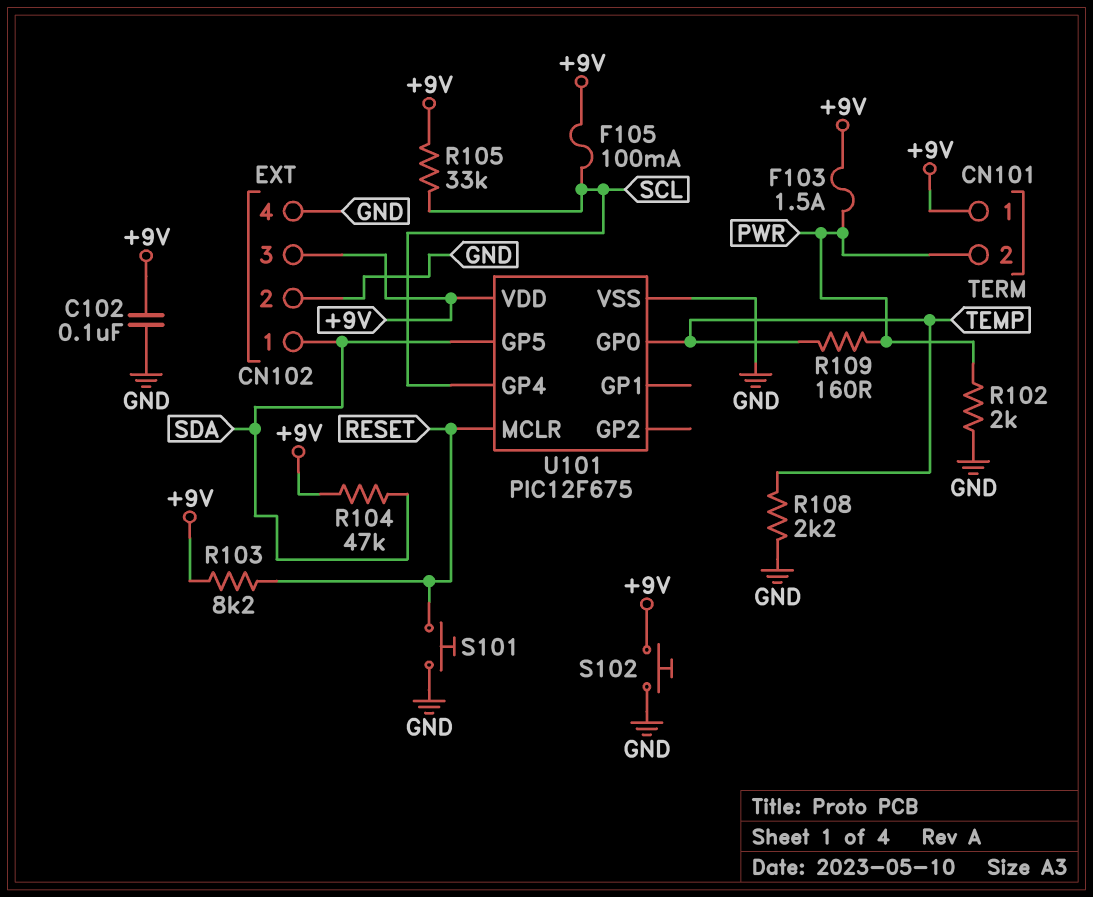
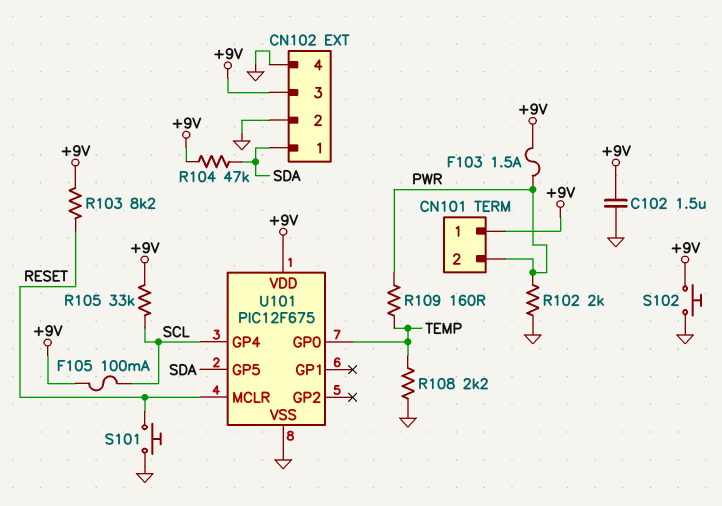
C102: 100nF (+9V, GND) -> 1.5uF (+9V, GND)

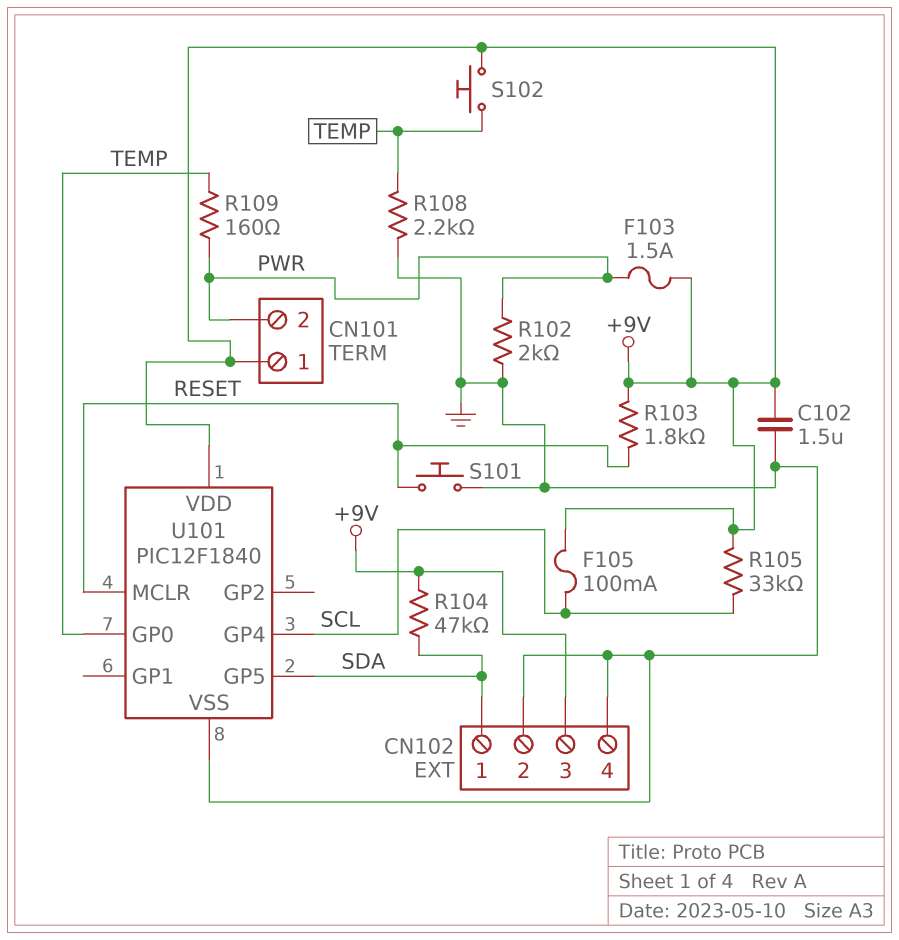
R103: 8.2k (+9V, RESET) -> 1.8k (+9V, RESET)
S102: button (+9V, GND) -> button (+9V, TEMP)
U101: PIC12F675 -> PIC12F1840

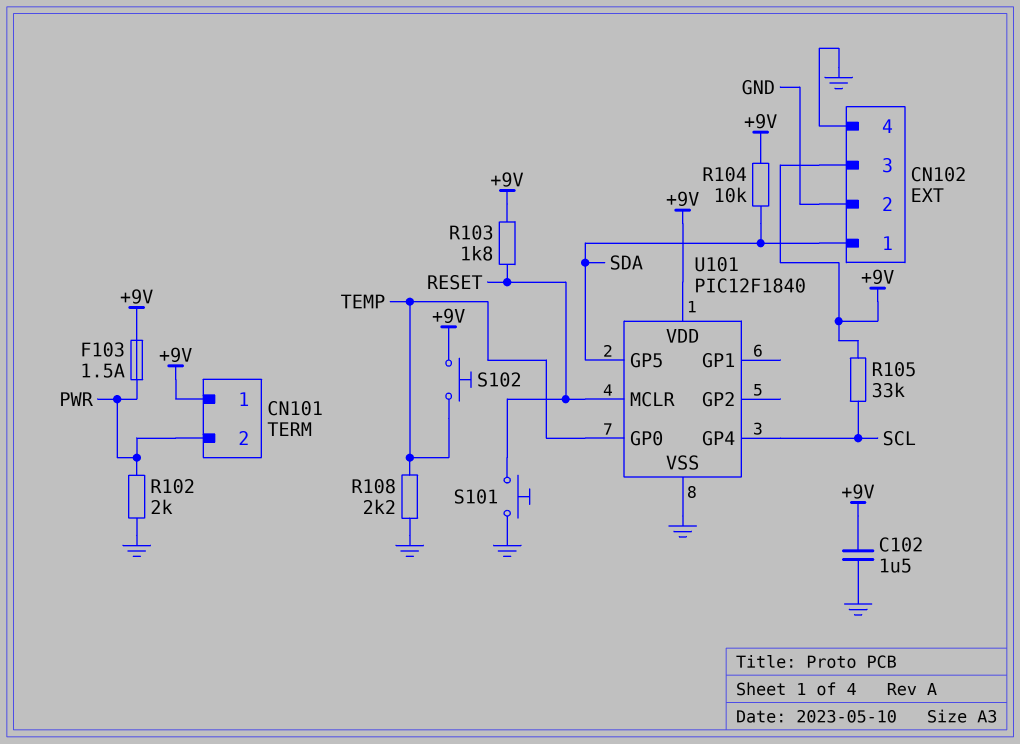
F105: 100mA (+9V, SCL) -> none
R104: 47k (+9V, SDA) -> 10k (+9V, SDA)
R109: 160 (PWR, TEMP) -> none

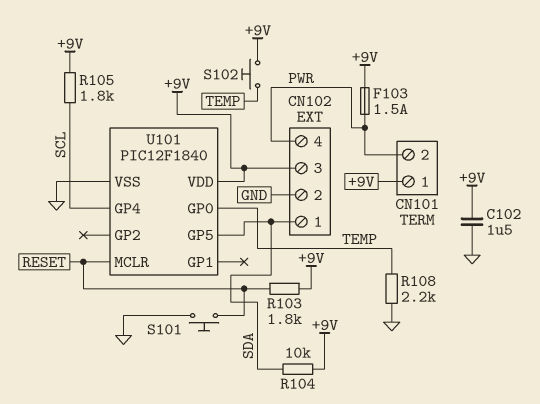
CN102 pin 4: GND -> PWR
R102: 2k (GND, PWR) -> none
R105: 33k (+9V, SCL) -> 1.8k (+9V, SCL)

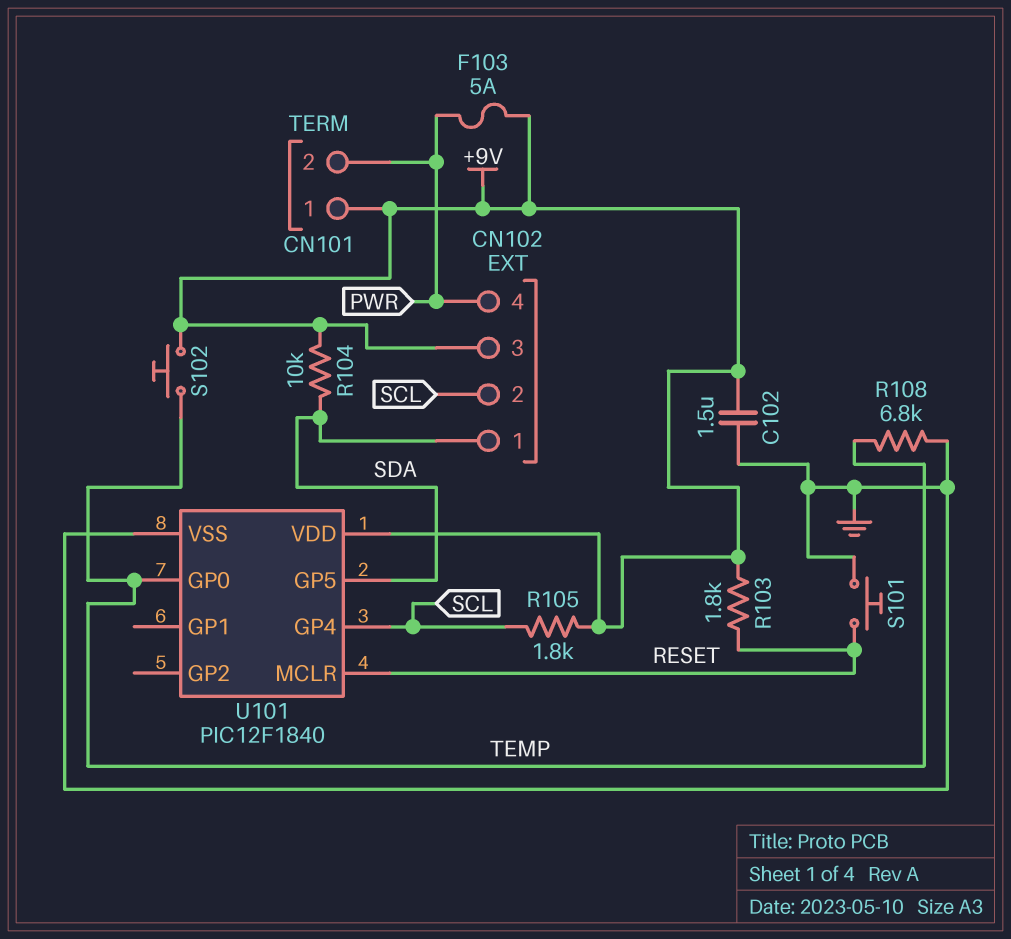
CN102 pin 2: GND -> SCL
F103: 1.5A (+9V, PWR) -> 5A (+9V, PWR)
R108: 2.2k (GND, TEMP) -> 6.8k (GND, TEMP)

